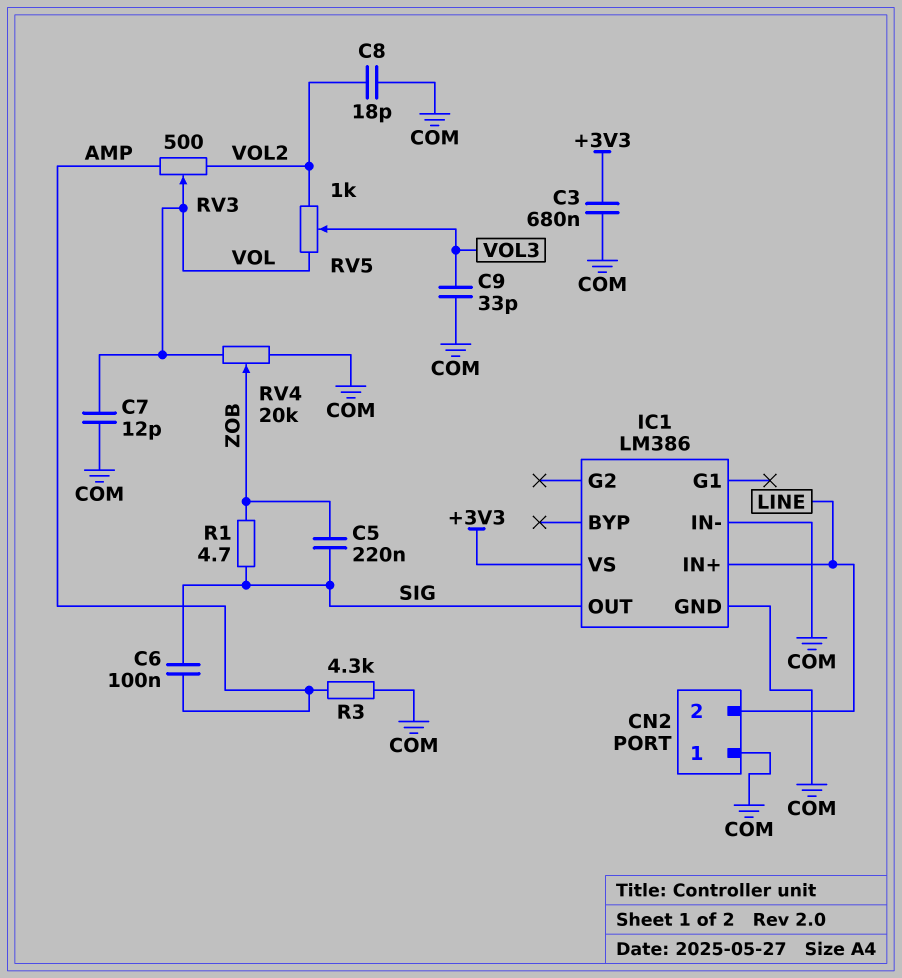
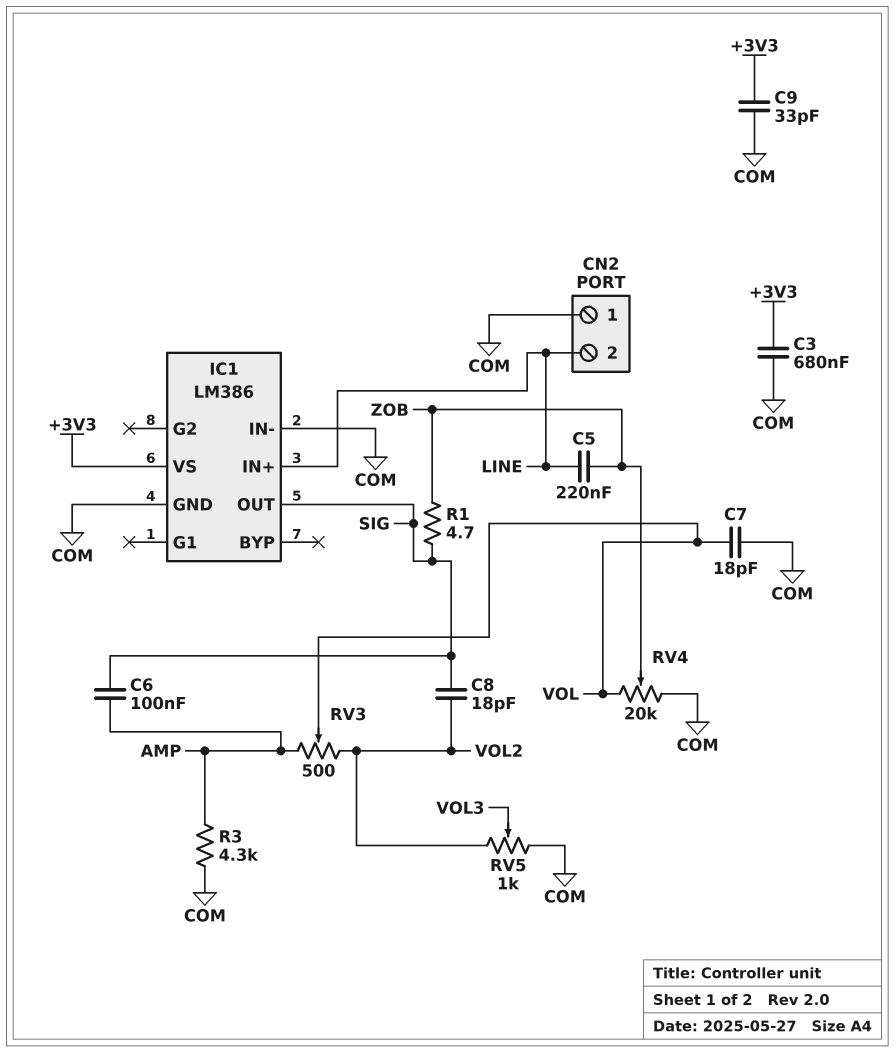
C5: 220nF (SIG, ZOB) -> 220nF (LINE, ZOB)
C7: 12pF (COM, VOL) -> 18pF (COM, VOL)
C8: 18pF (COM, VOL2) -> 18pF (SIG, VOL2)
C9: 33pF (COM, VOL3) -> 33pF (+3V3, COM)
RV5: 1k (VOL, VOL2, wiper VOL3) -> 1k (COM, VOL2, wiper VOL3)

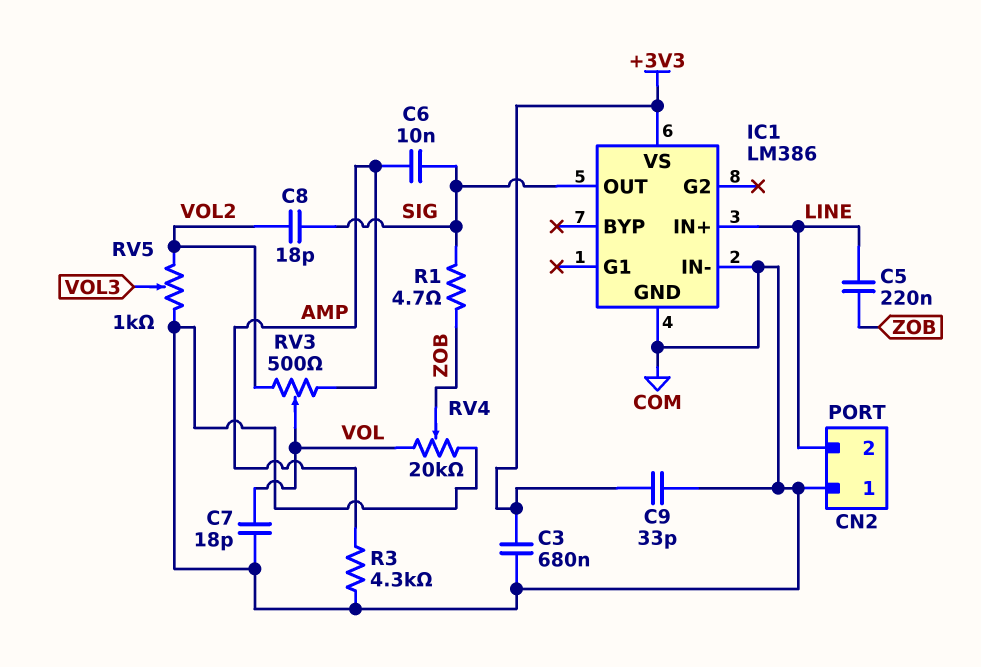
C6: 100nF (AMP, SIG) -> 10nF (AMP, SIG)

